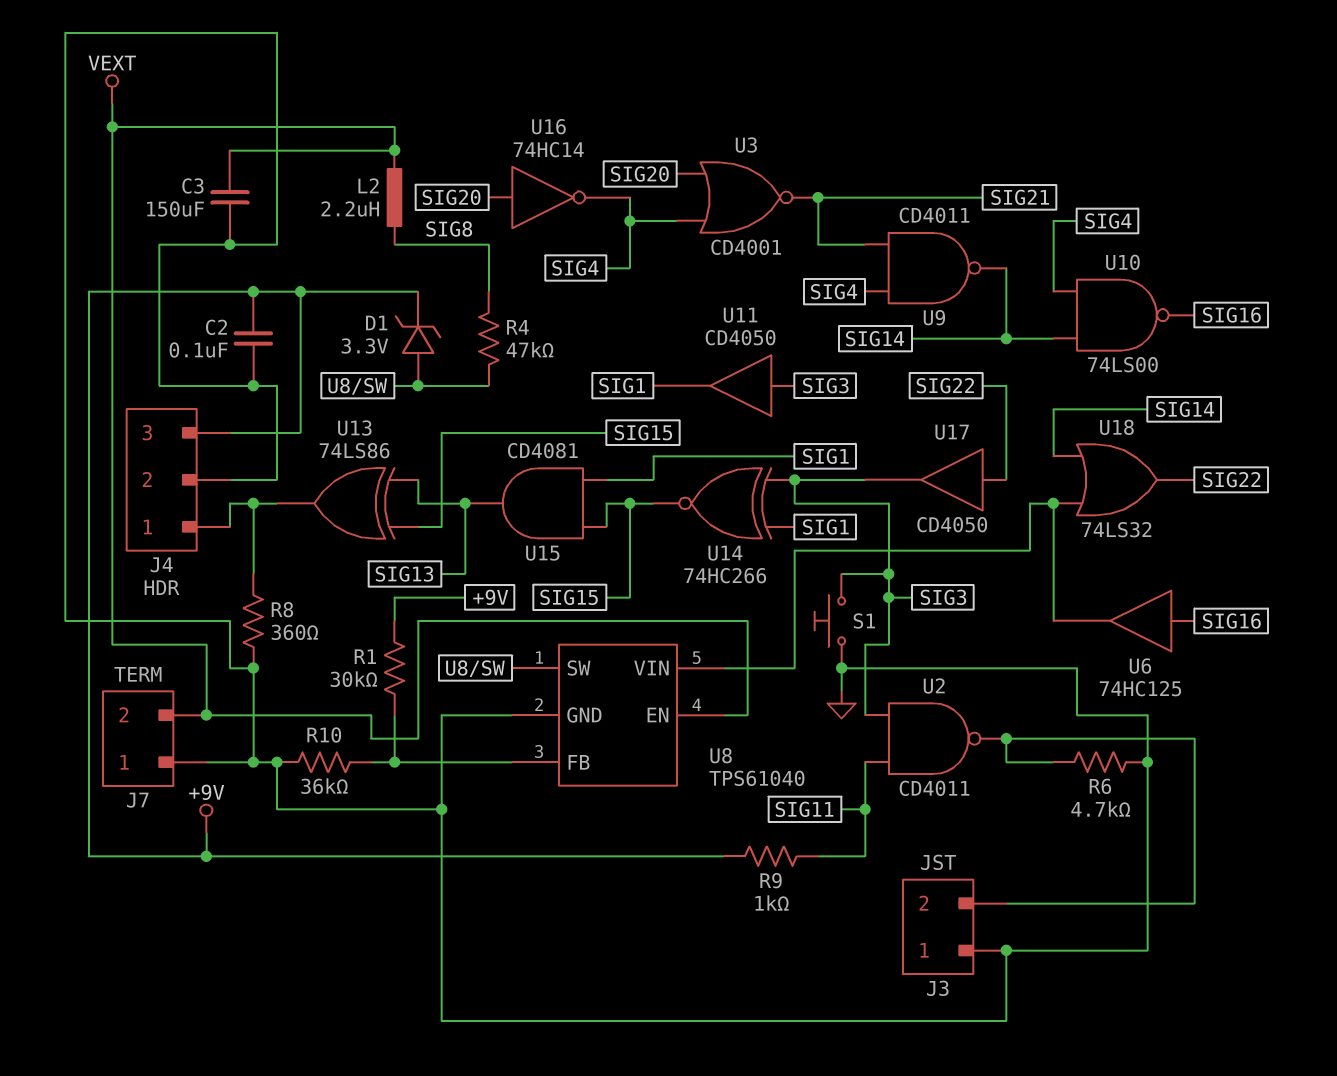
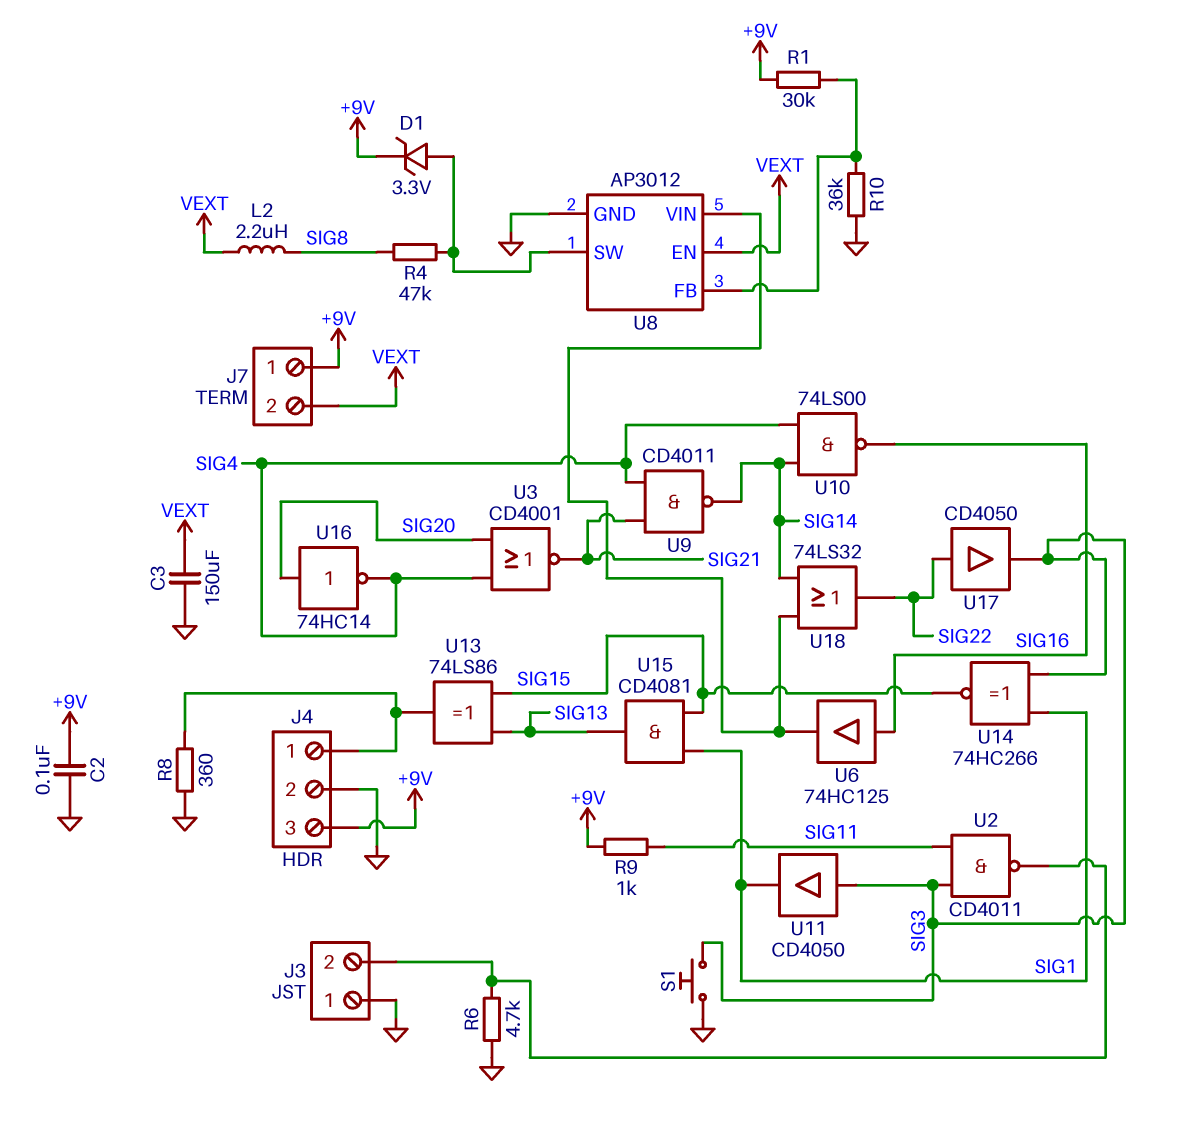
J7 pin 1: GND -> +9V
U8: TPS61040 -> AP3012

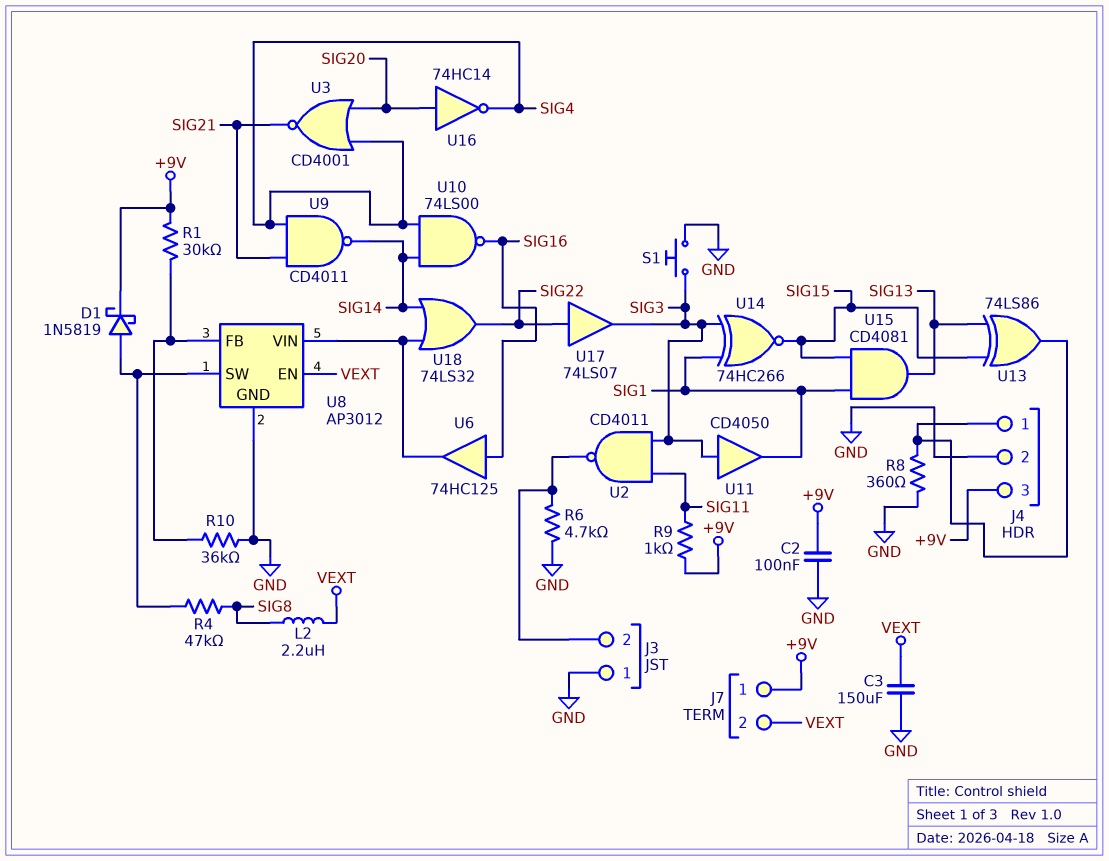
D1: zener 3.3V (A U8/SW, K +9V) -> schottky 1N5819 (A U8/SW, K +9V)
U17: buffer CD4050 (in SIG22, out SIG3) -> buffer 74LS07 (in SIG22, out SIG3)

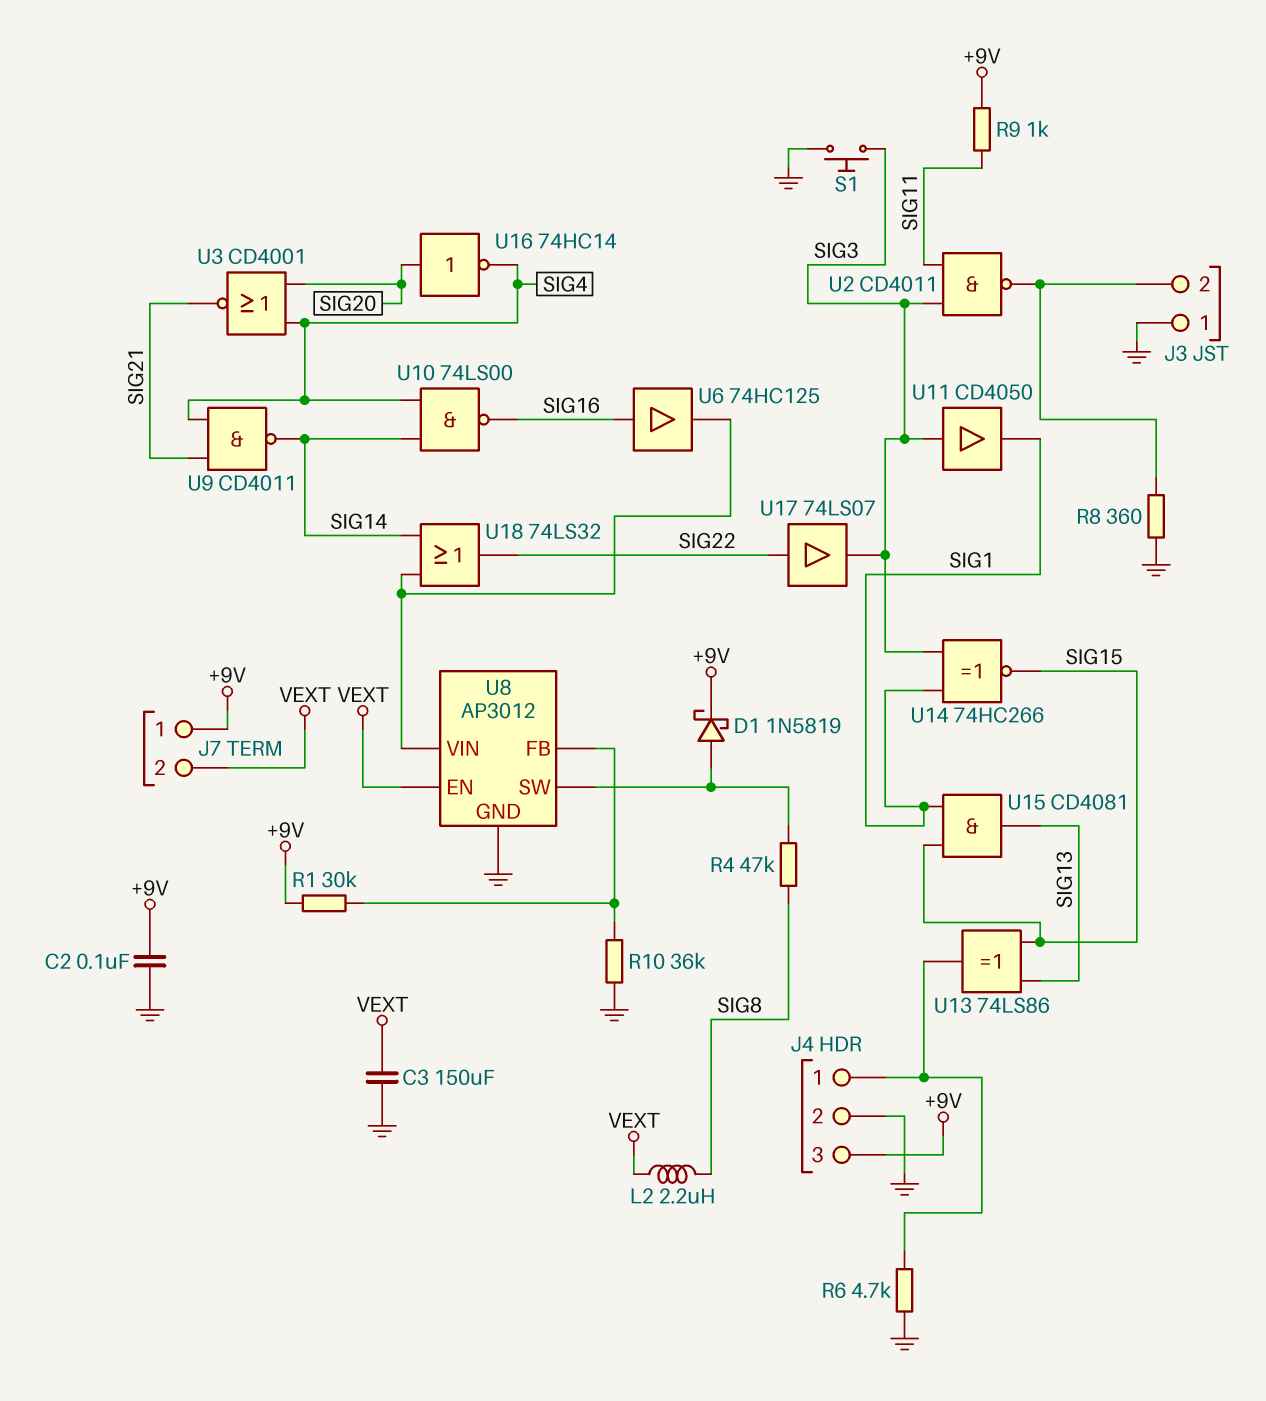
R6: 4.7k (GND, J3/2) -> 4.7k (GND, J4/1)
R8: 360 (GND, J4/1) -> 360 (GND, J3/2)

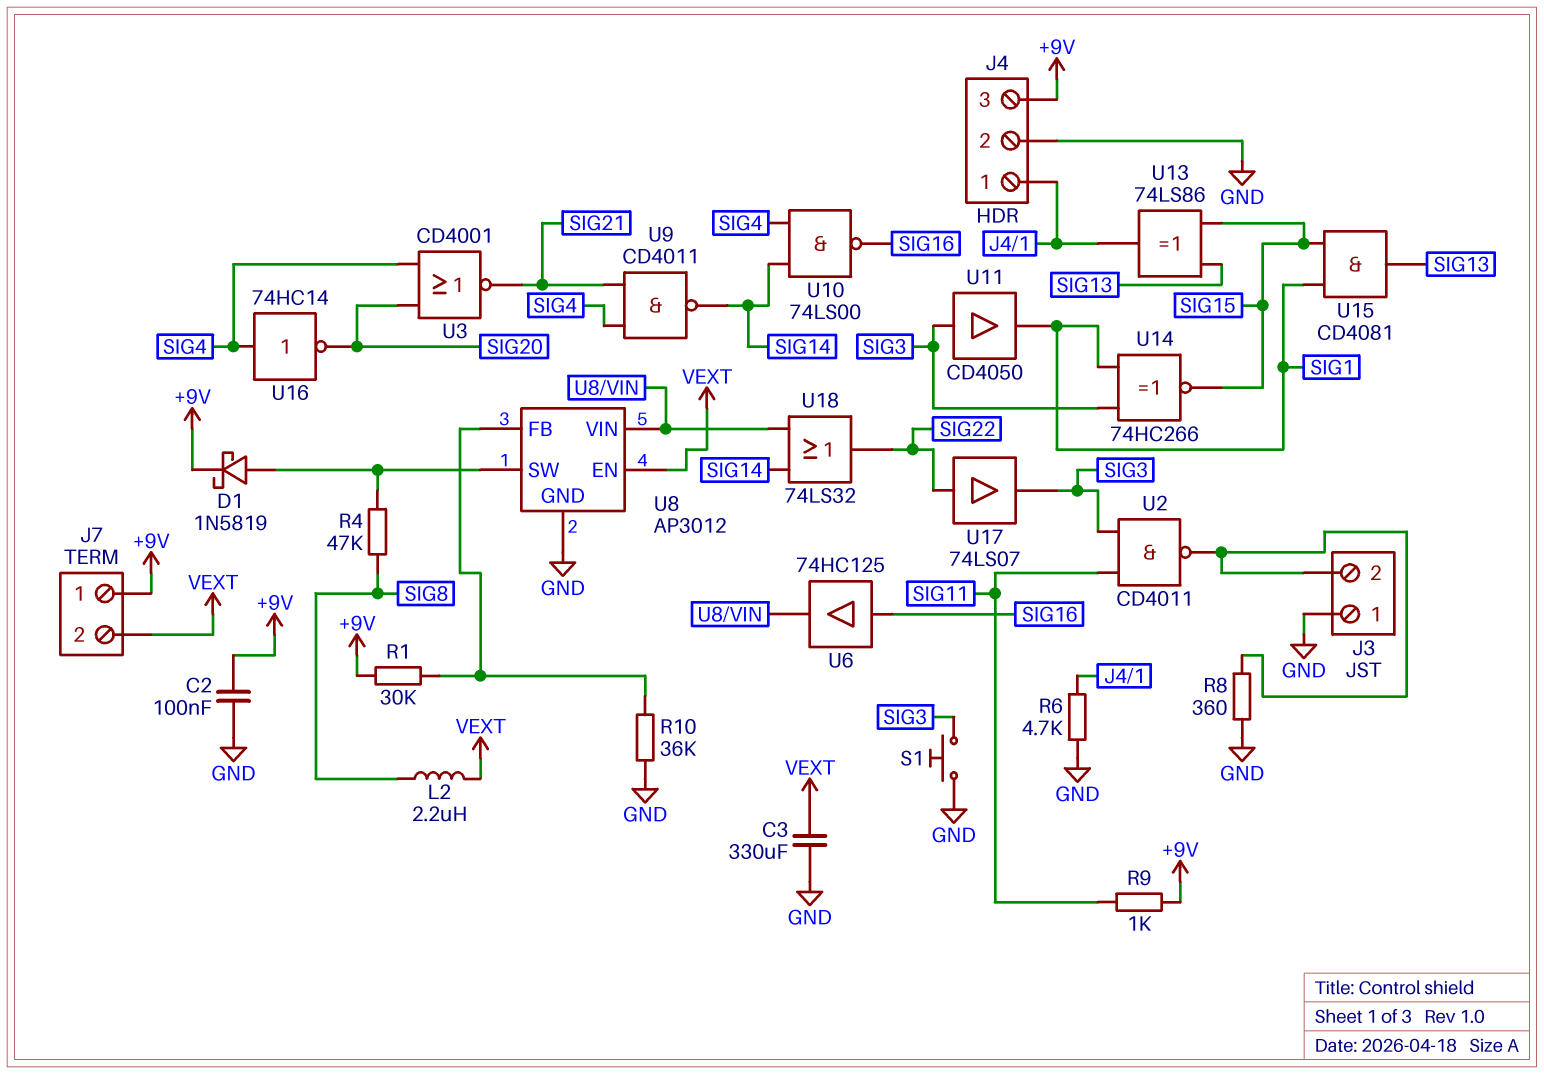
C3: 150uF (GND, VEXT) -> 330uF (GND, VEXT)
U16: NOT 74HC14 (in SIG20, out SIG4) -> NOT 74HC14 (in SIG4, out SIG20)

